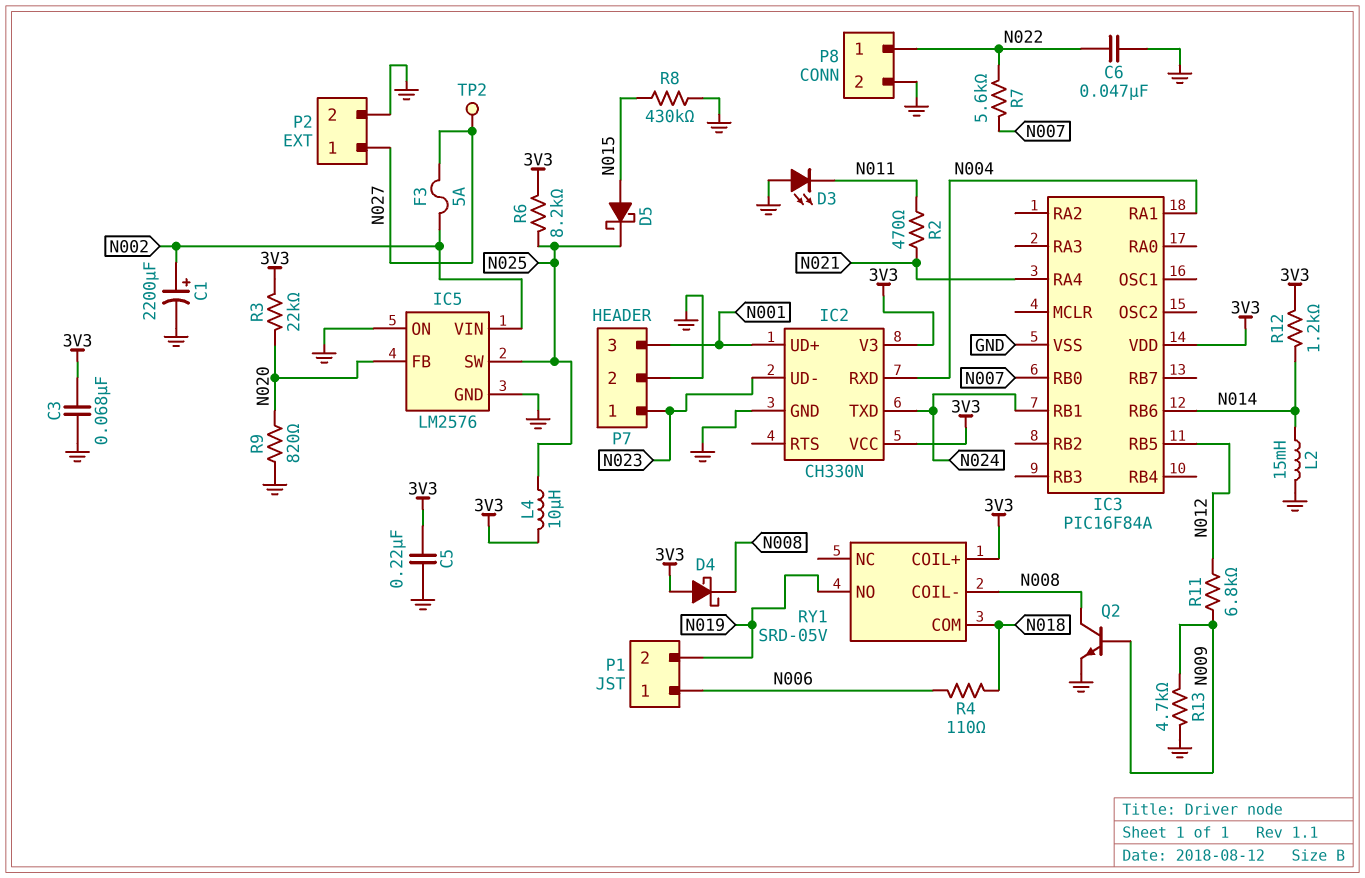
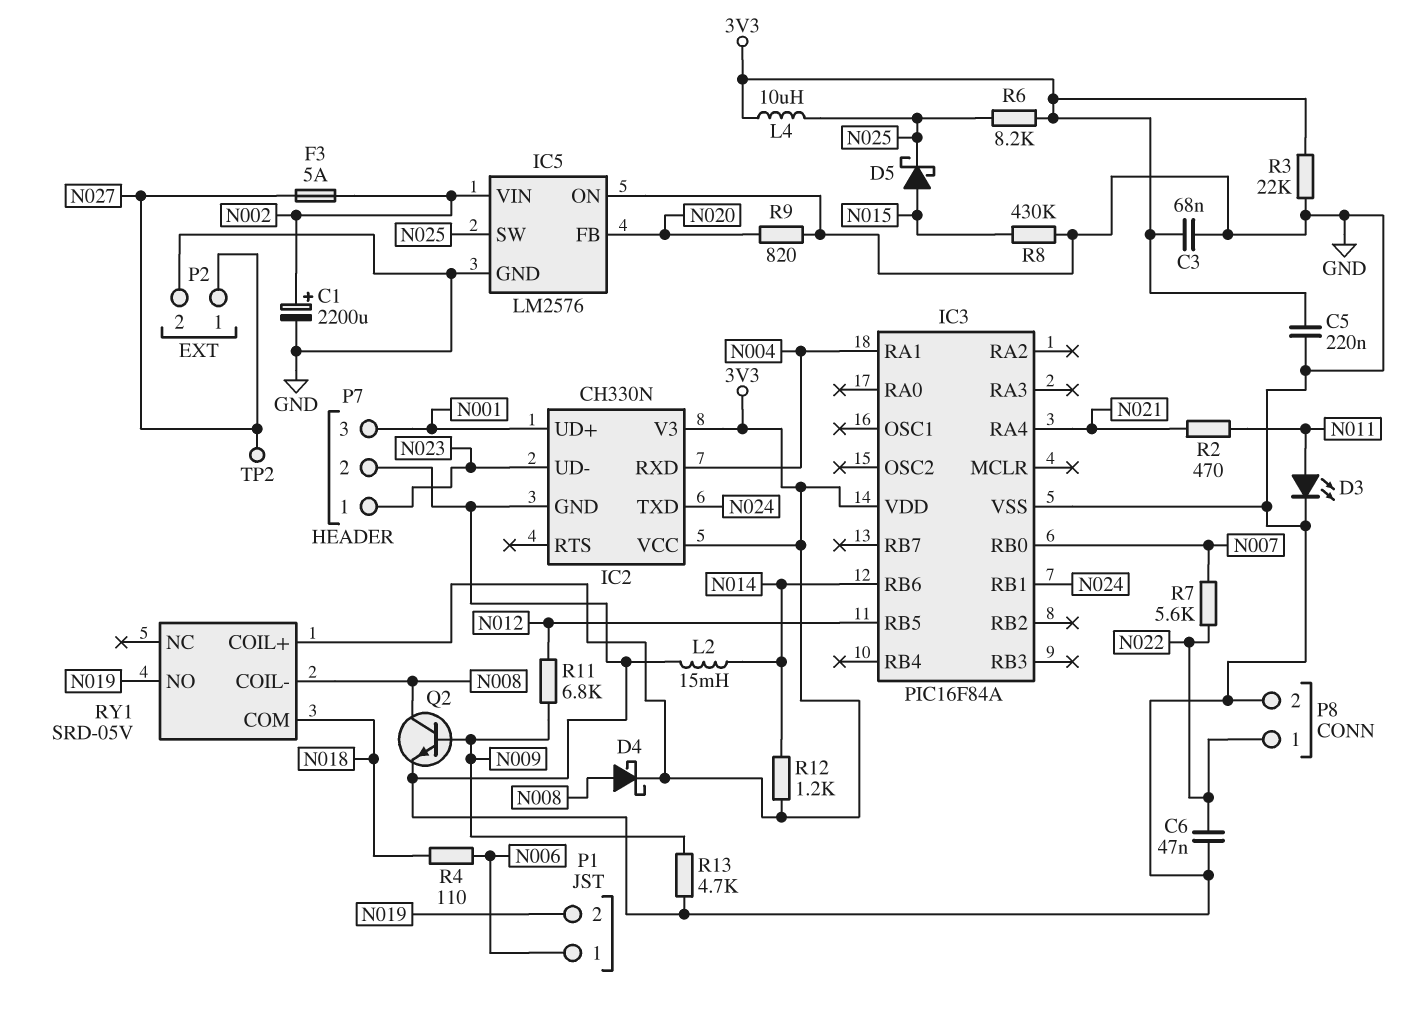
D3: LED (A GND, K N011) -> LED (A N011, K GND)
D4: schottky (A 3V3, K N008) -> schottky (A N008, K 3V3)
R3: 22k (3V3, N020) -> 22k (3V3, GND)

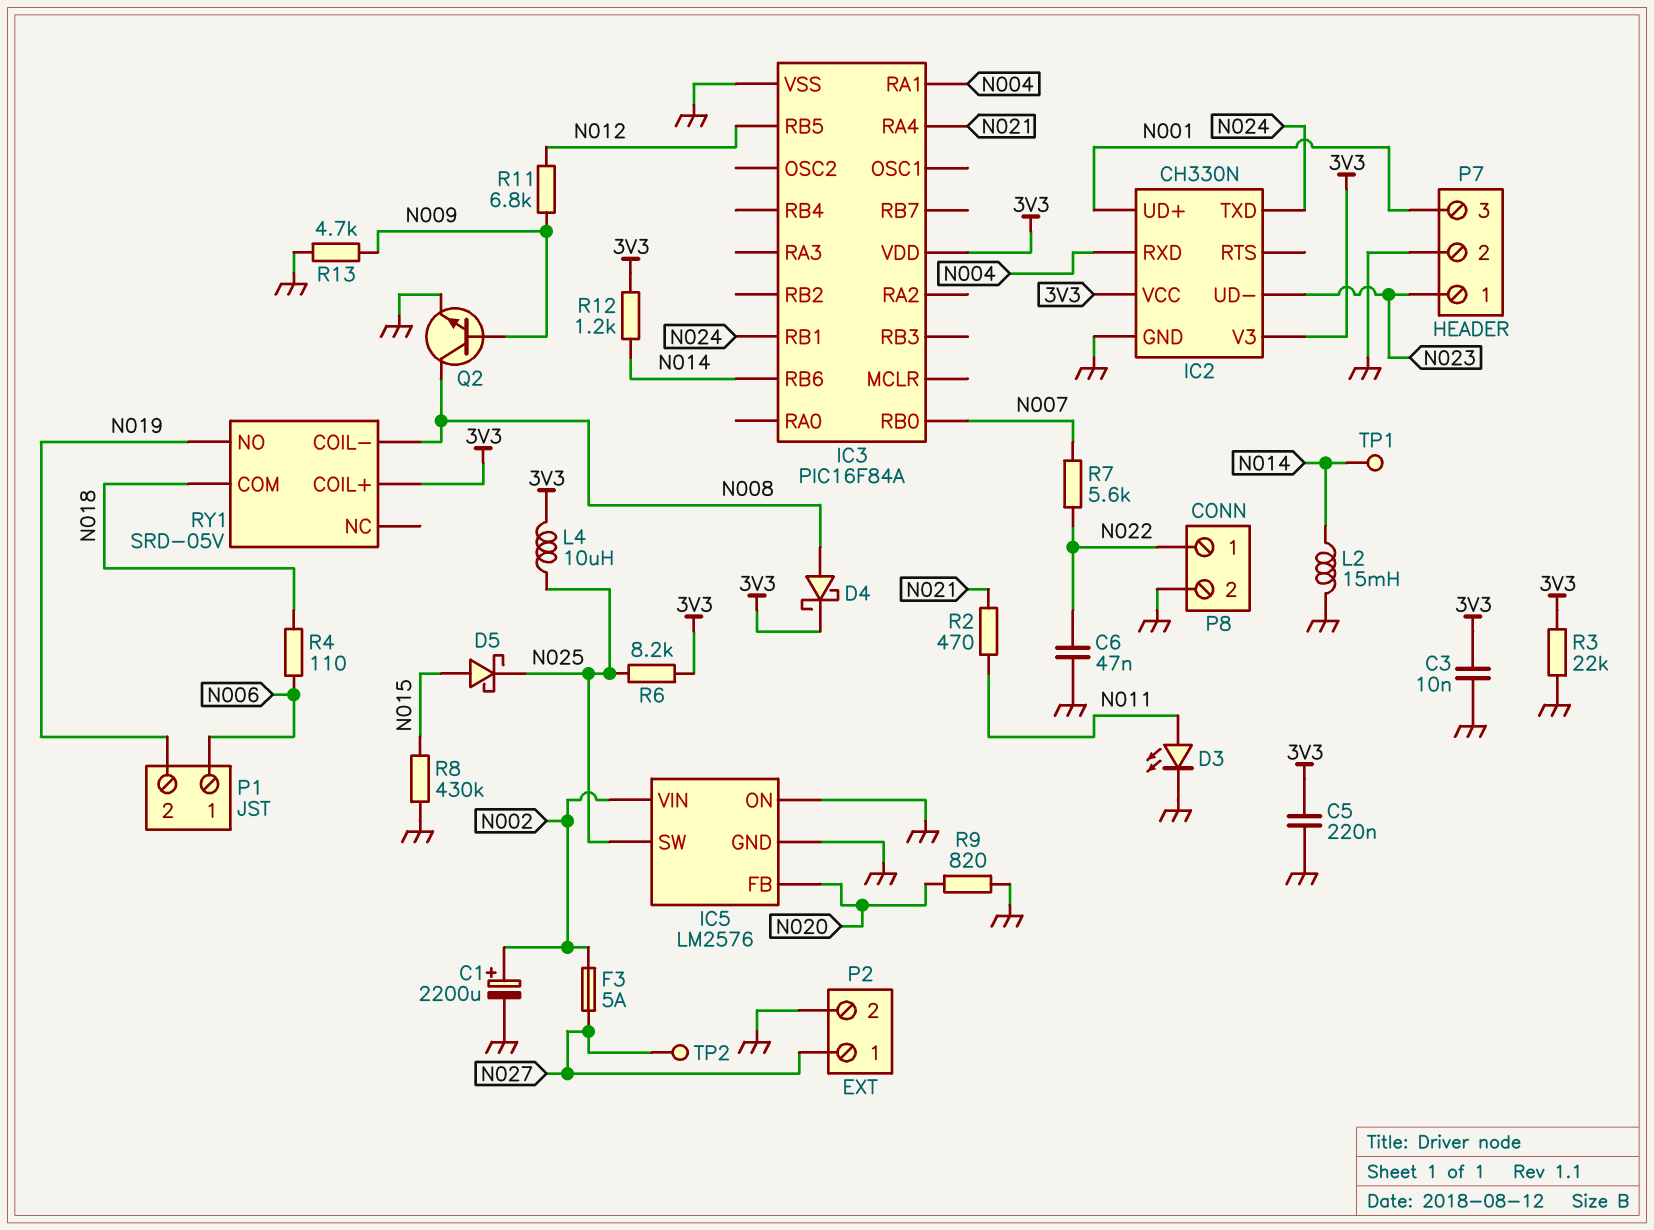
C3: 68nF (3V3, GND) -> 10nF (3V3, GND)
TP1: none -> test point (N014)

